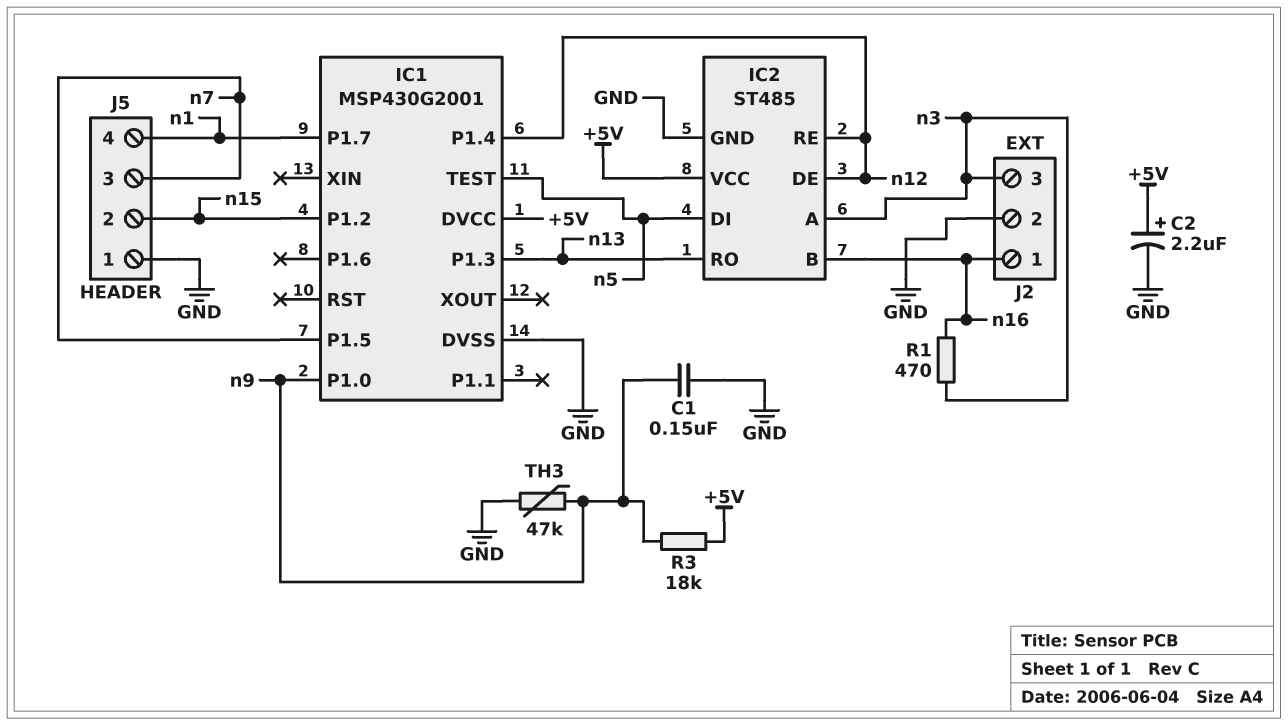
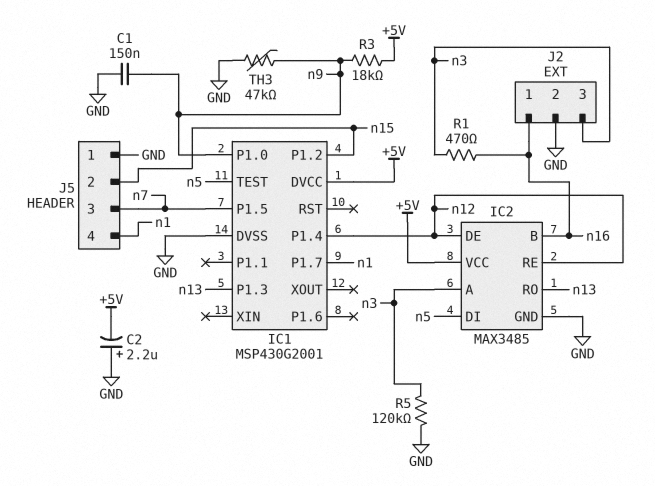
C2: 2.2uF (plus +5V, minus GND) -> 2.2uF (plus GND, minus +5V)
IC2: ST485 -> MAX3485
R5: none -> 120k (GND, n3)

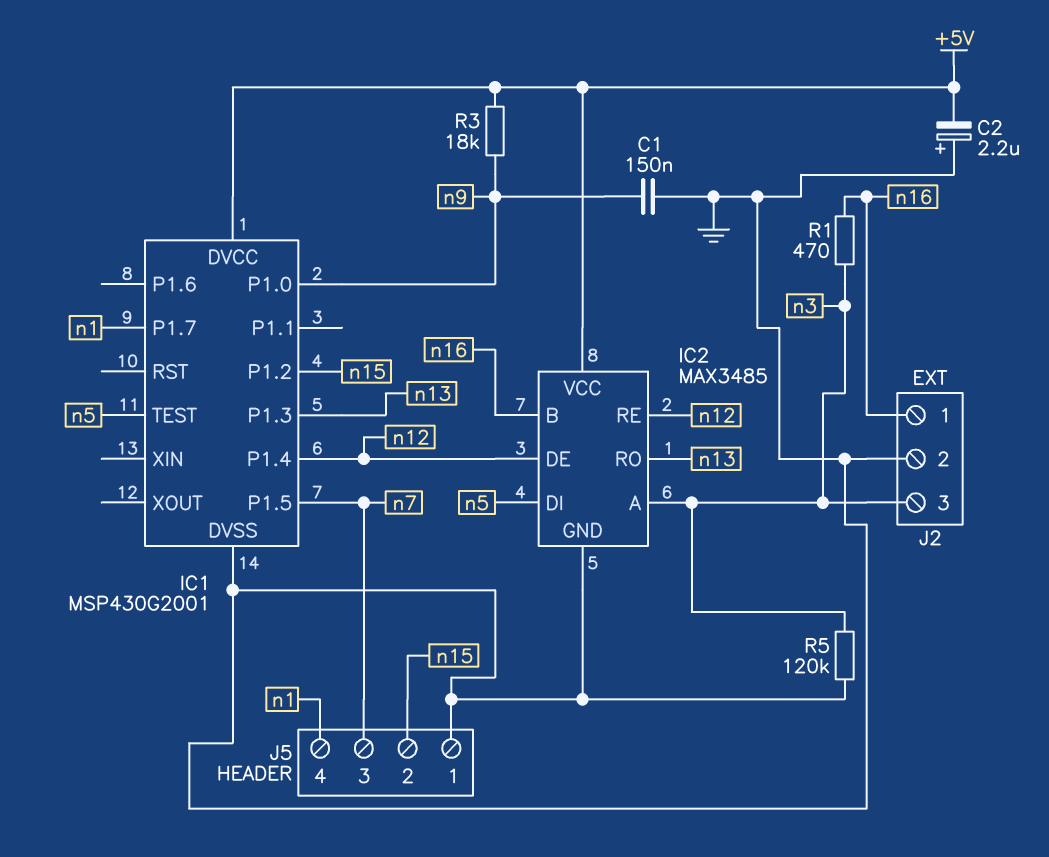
TH3: 47k (GND, n9) -> none

